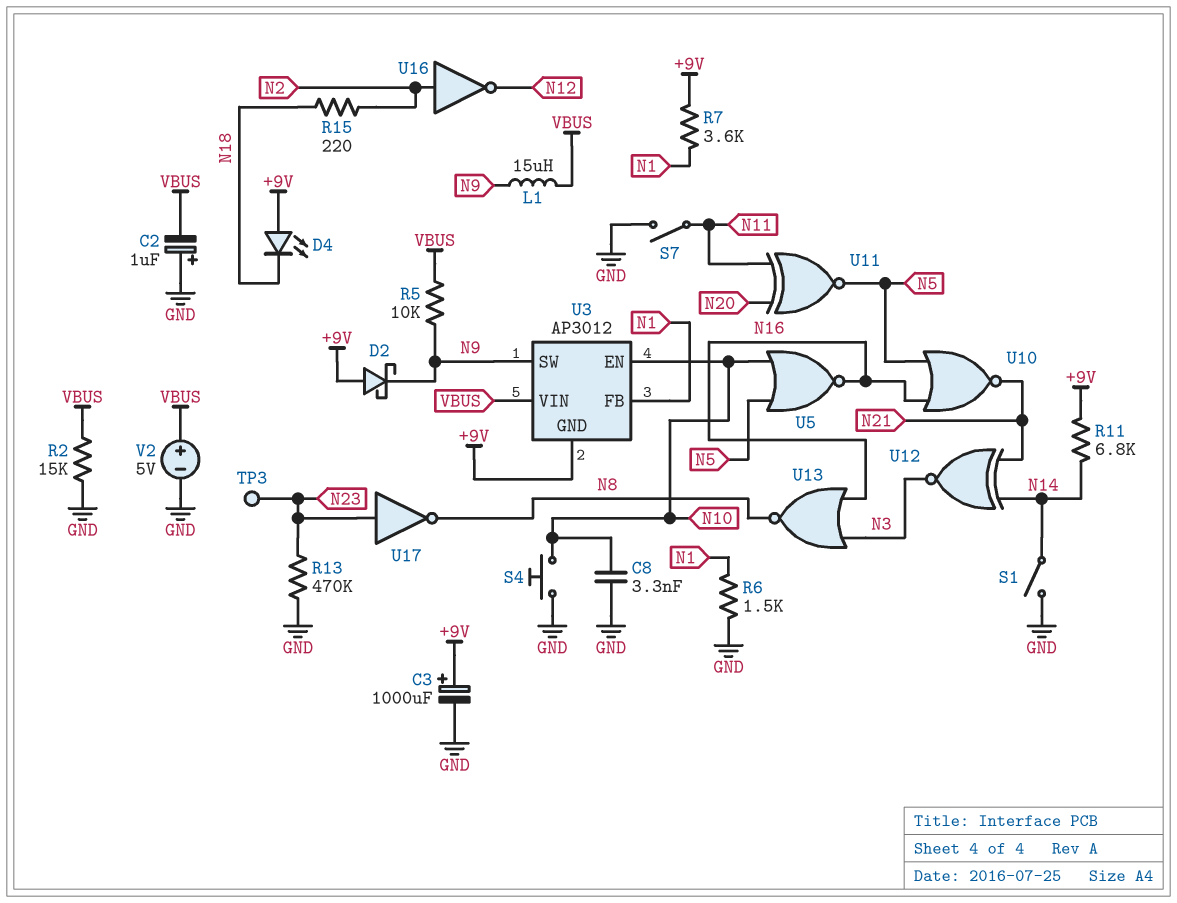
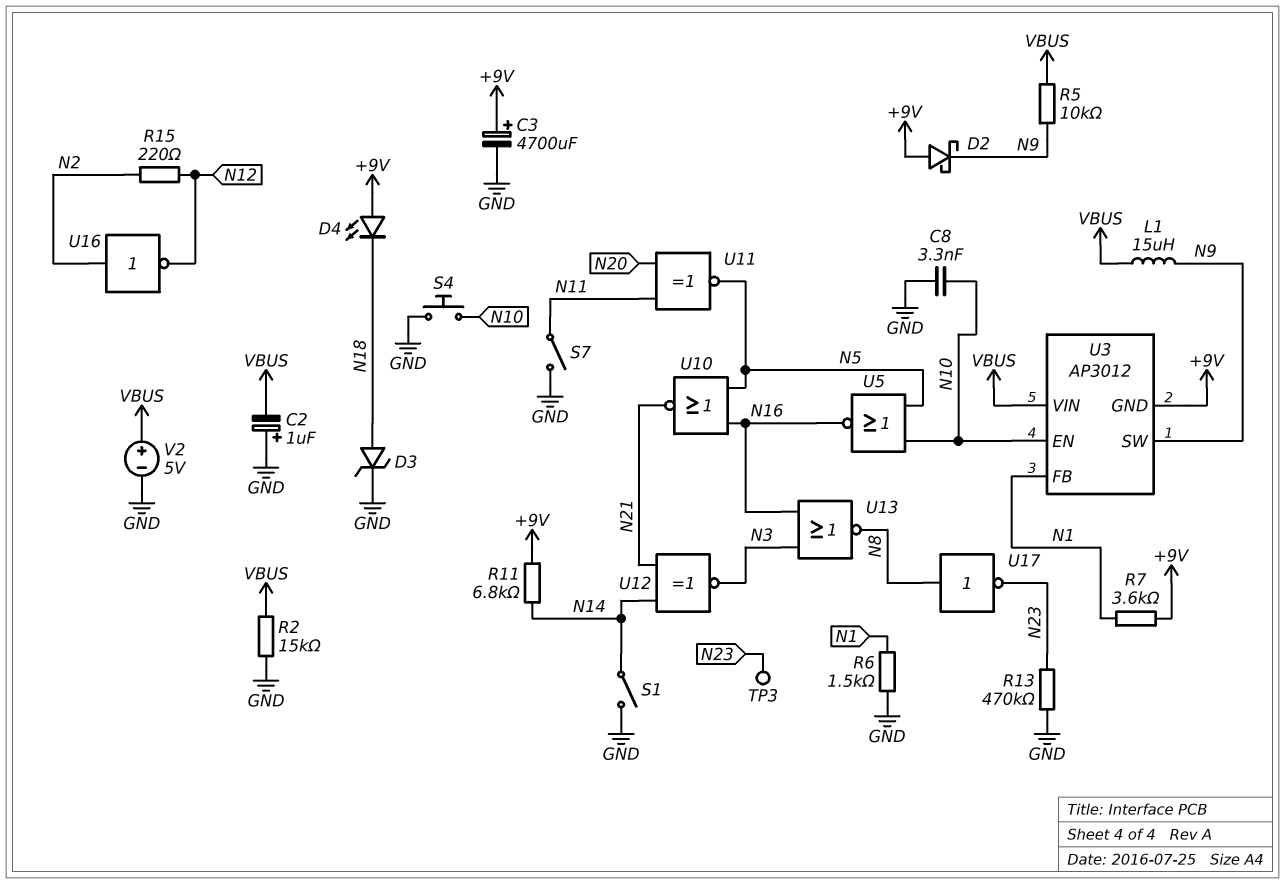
C3: 1000uF (plus +9V, minus GND) -> 4700uF (plus +9V, minus GND)
D3: none -> zener (A N18, K GND)
R15: 220 (N2, N18) -> 220 (N2, N12)
U17: NOT (in N23, out N8) -> NOT (in N8, out N23)

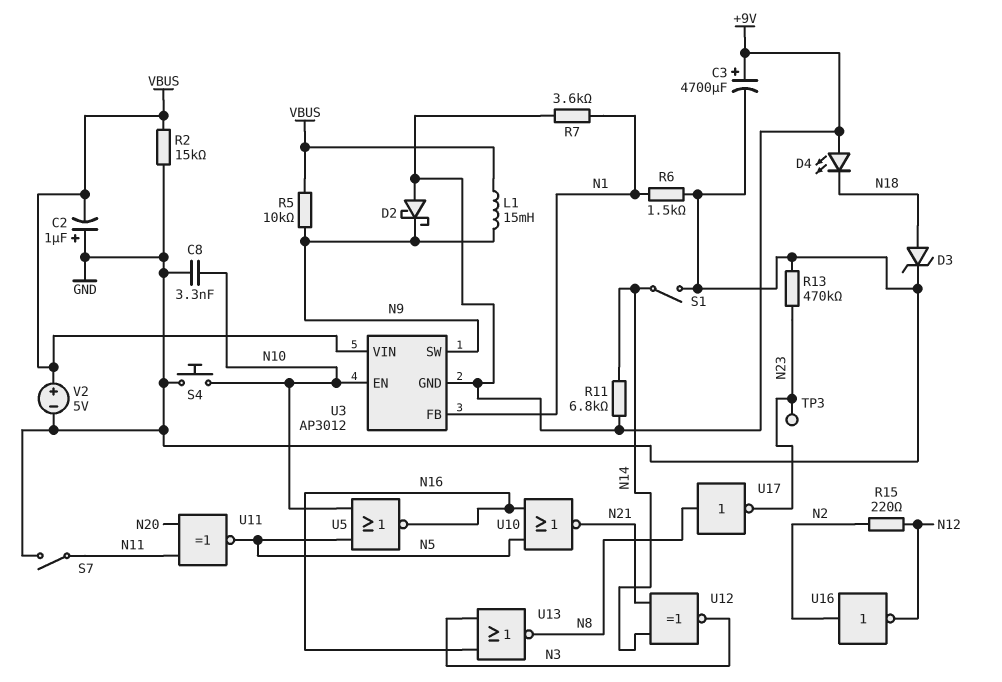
L1: 15uH (N9, VBUS) -> 15mH (N9, VBUS)

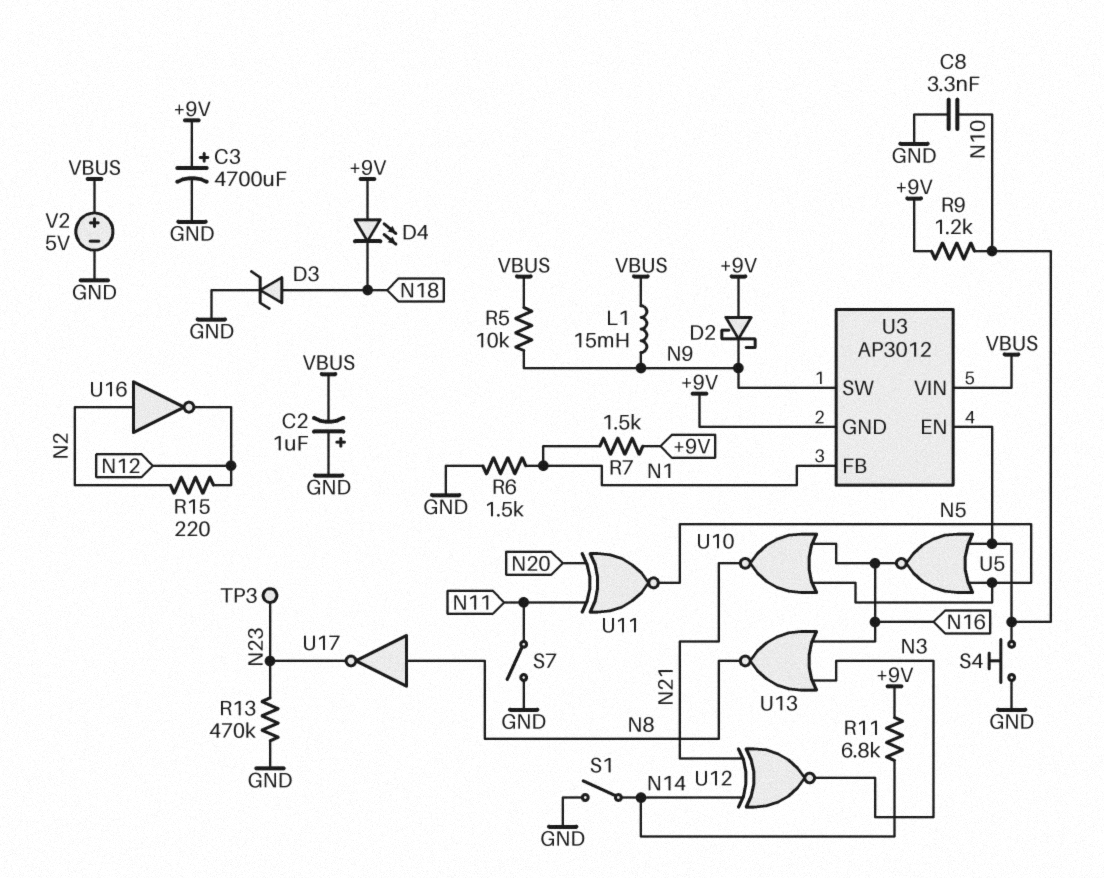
R2: 15k (GND, VBUS) -> none
R7: 3.6k (+9V, N1) -> 1.5k (+9V, N1)
R9: none -> 1.2k (+9V, N10)

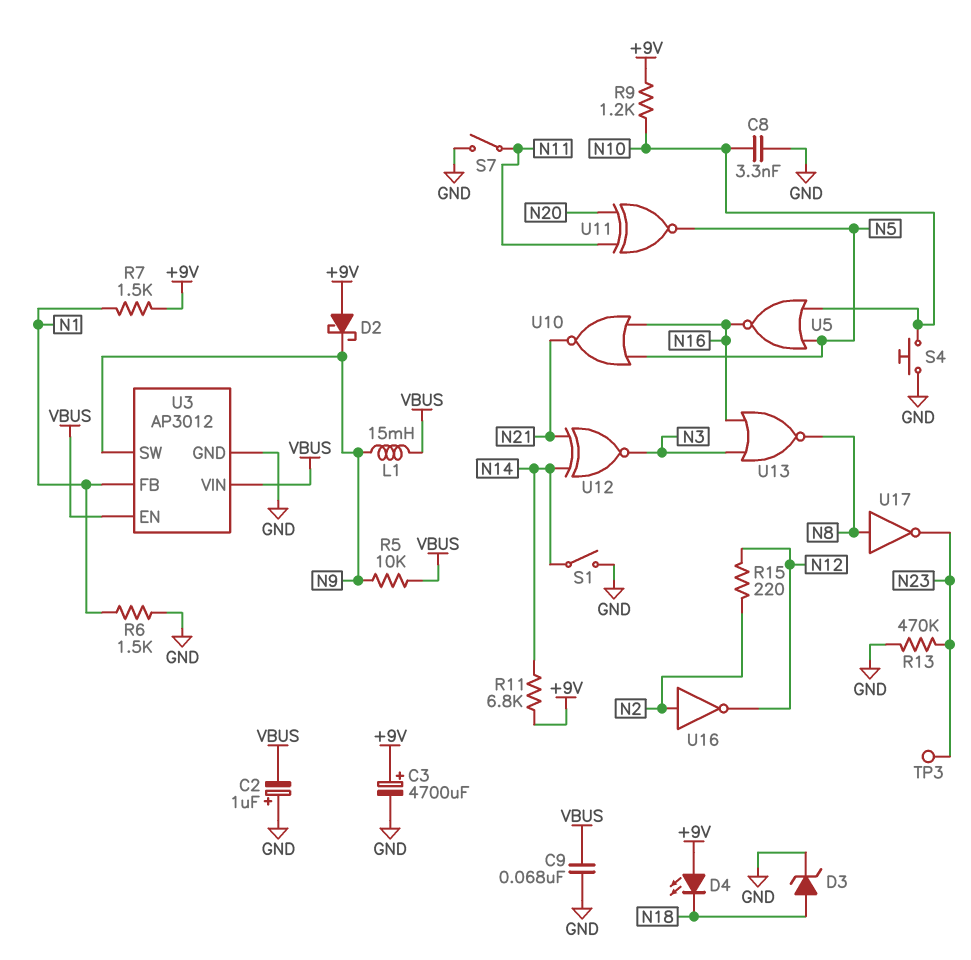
C9: none -> 68nF (GND, VBUS)
U3 pin EN: N10 -> VBUS
U3 pin GND: +9V -> GND
V2: 5V (plus VBUS, minus GND) -> none

